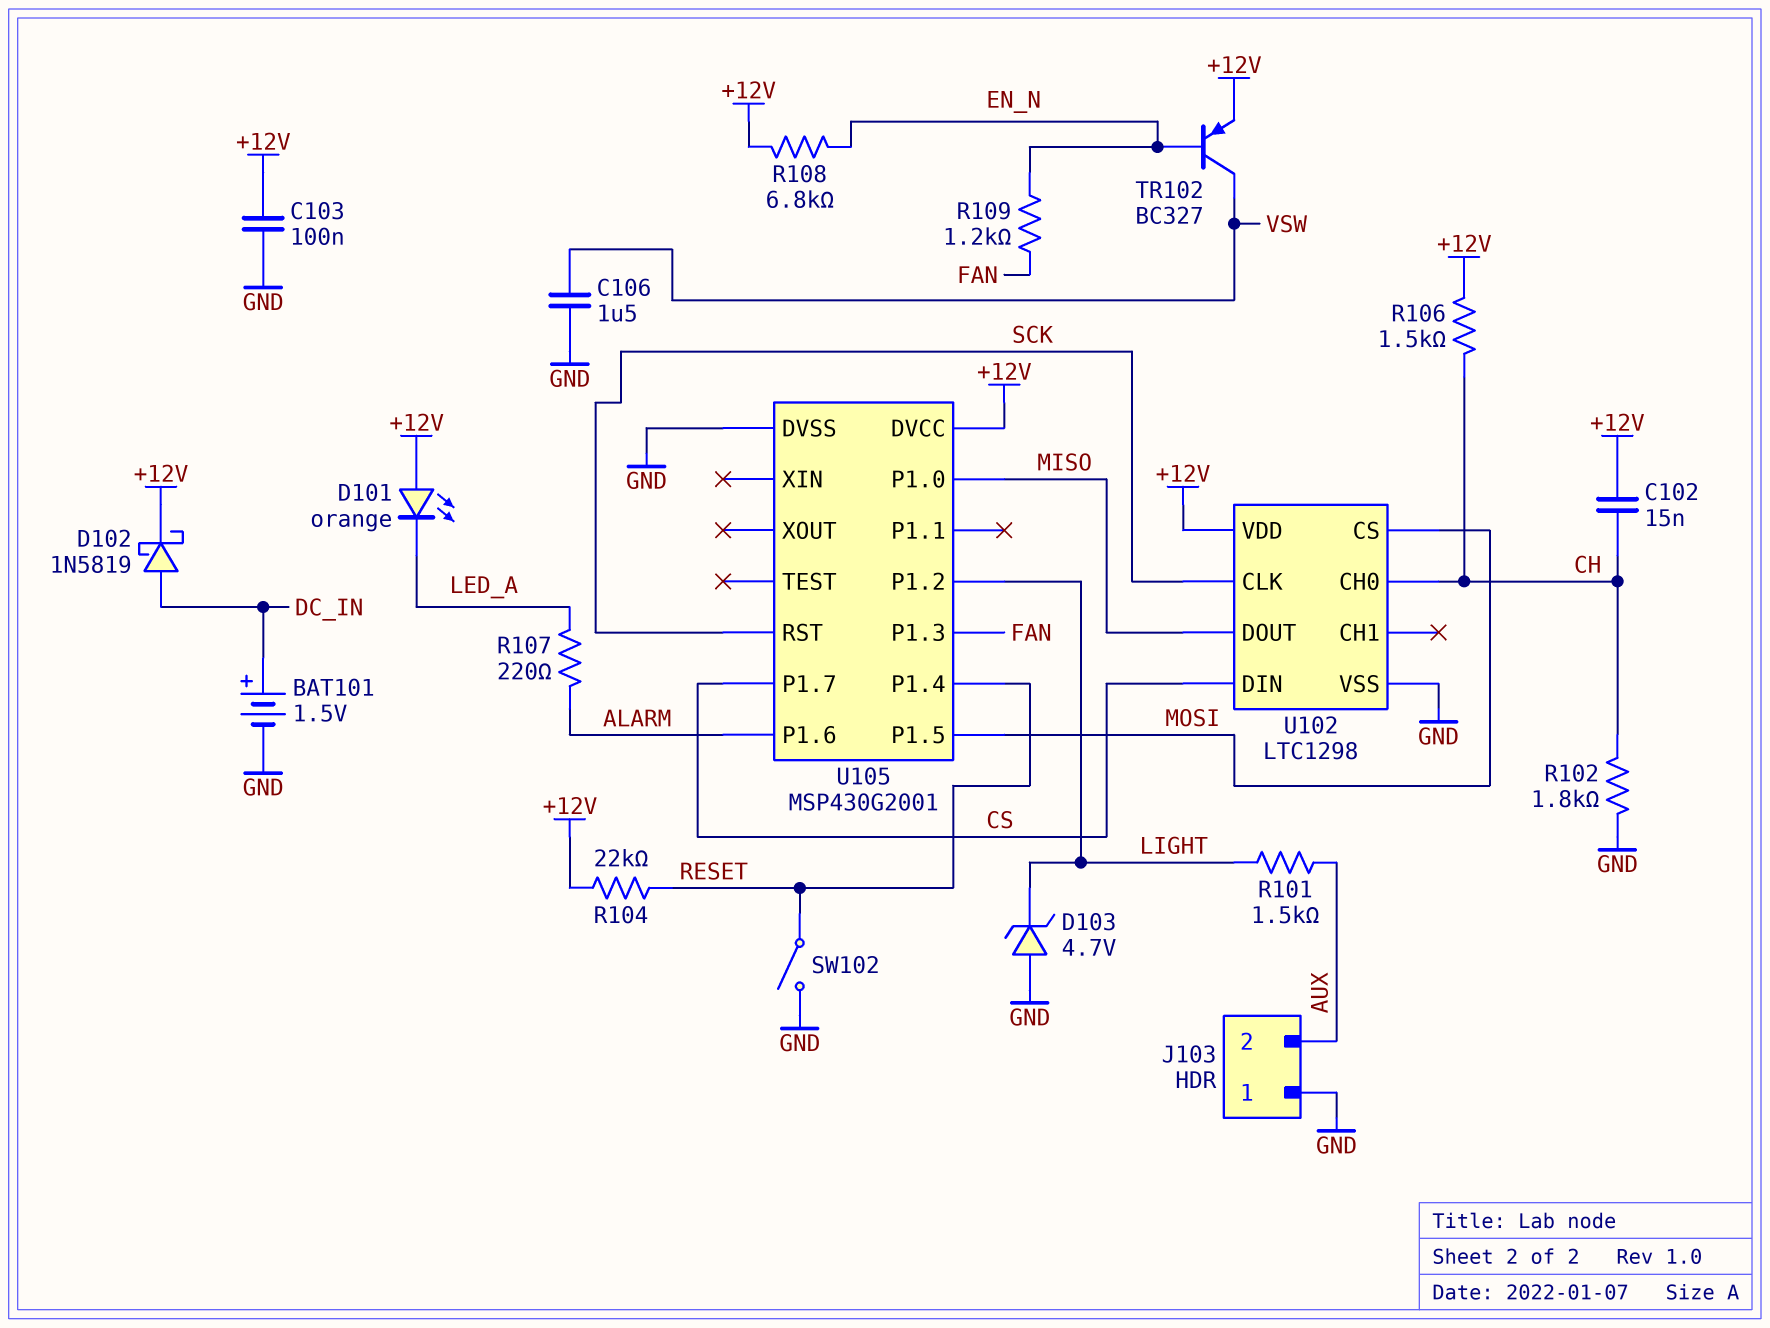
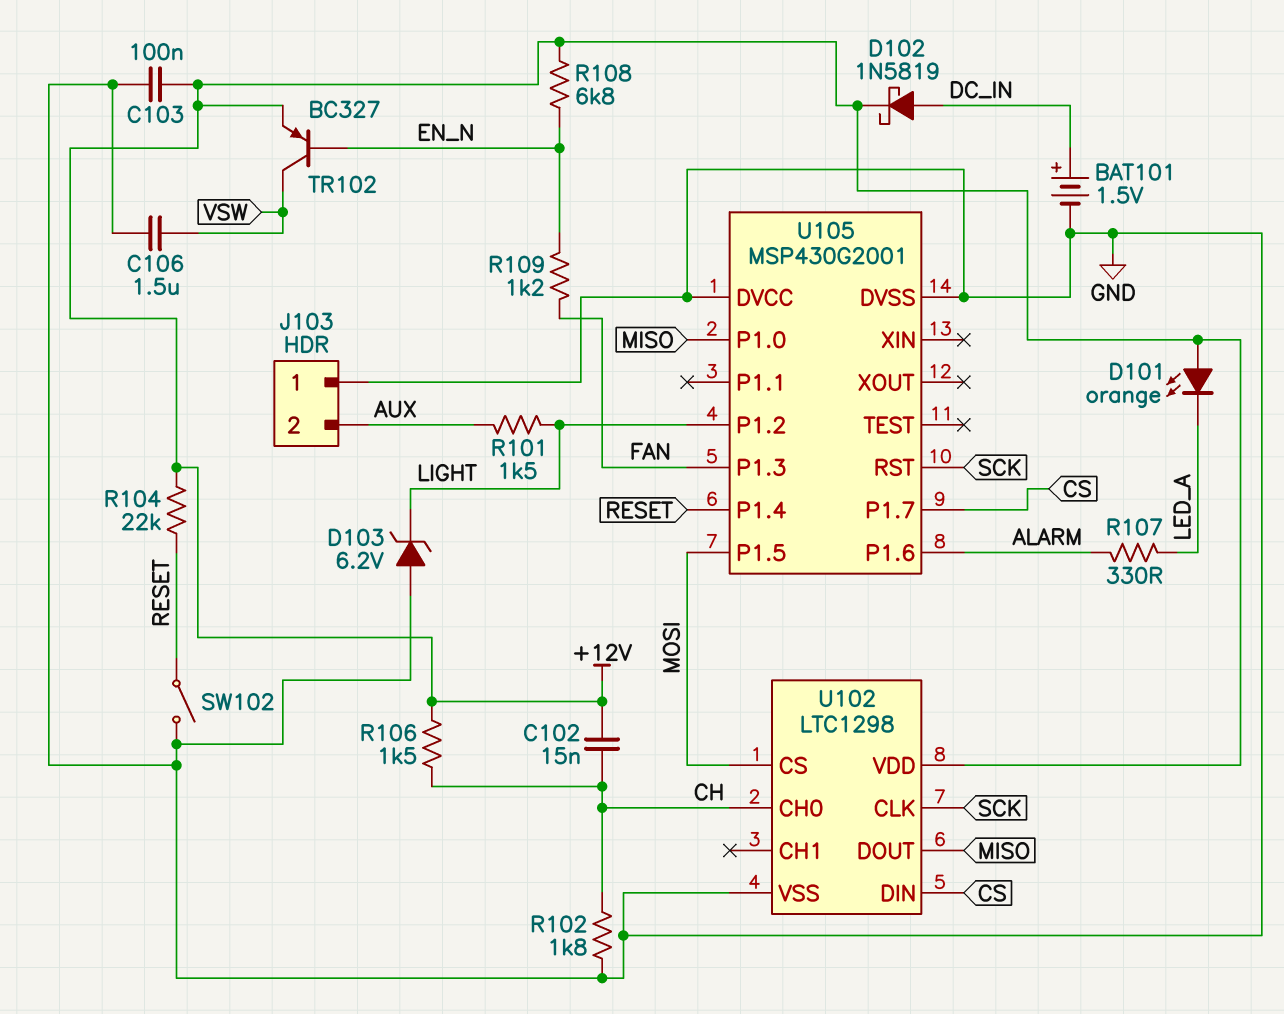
D103: zener 4.7V (A GND, K LIGHT) -> zener 6.2V (A GND, K LIGHT)
R107: 220 (ALARM, LED_A) -> 330 (ALARM, LED_A)
U105 pin DVCC: +12V -> GND

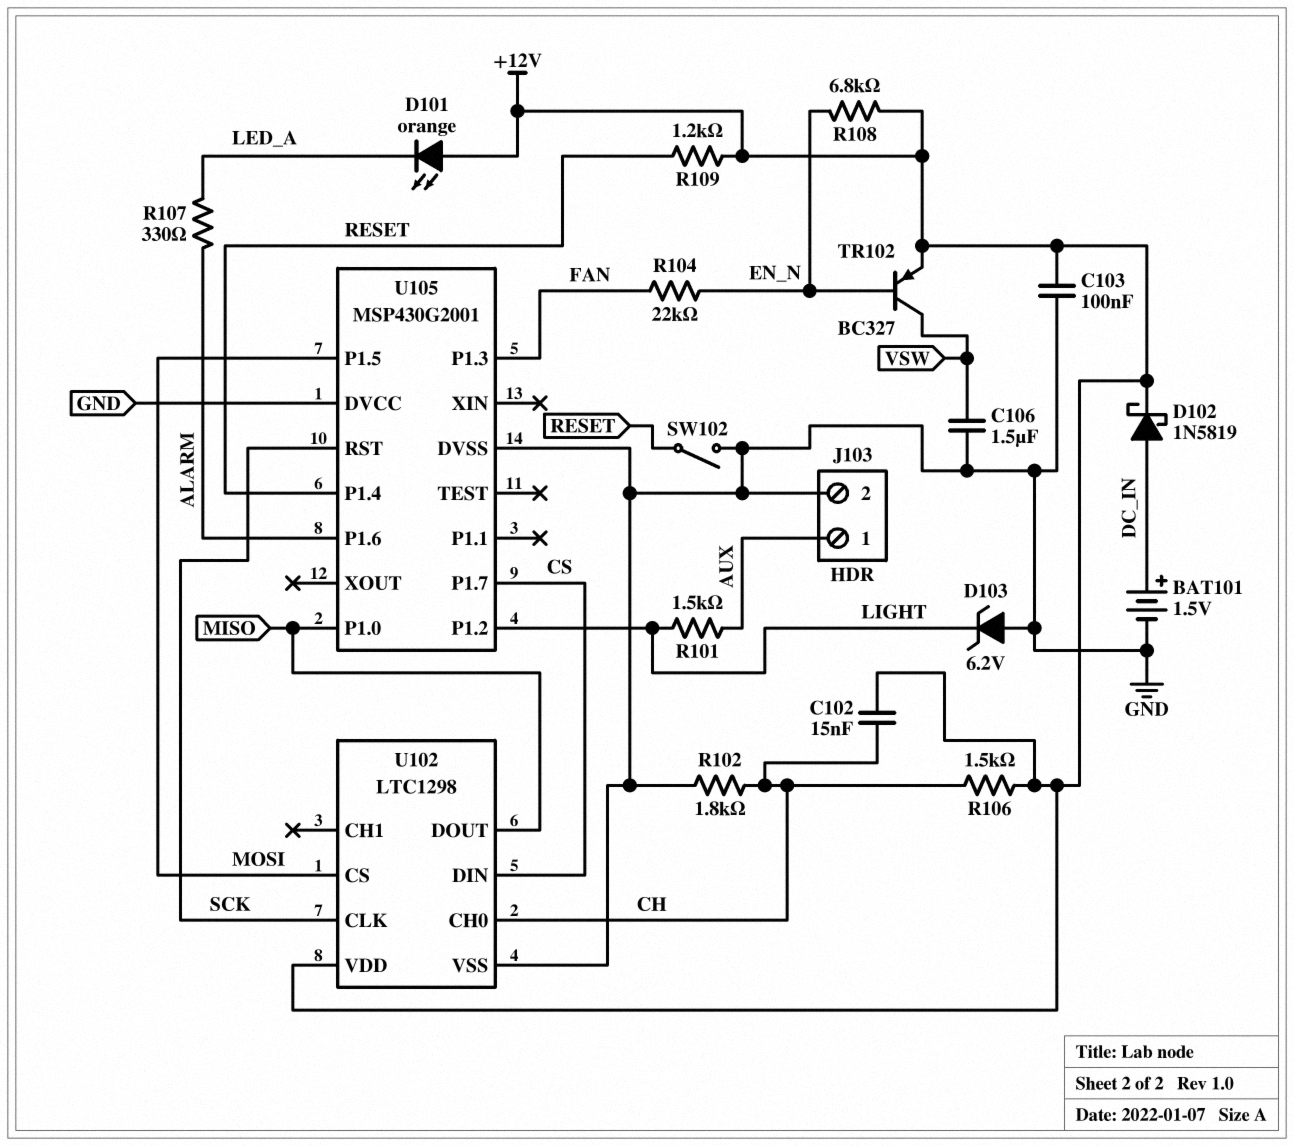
J103 pin 1: GND -> AUX
J103 pin 2: AUX -> GND
R104: 22k (+12V, RESET) -> 22k (EN_N, FAN)
R109: 1.2k (EN_N, FAN) -> 1.2k (+12V, RESET)

